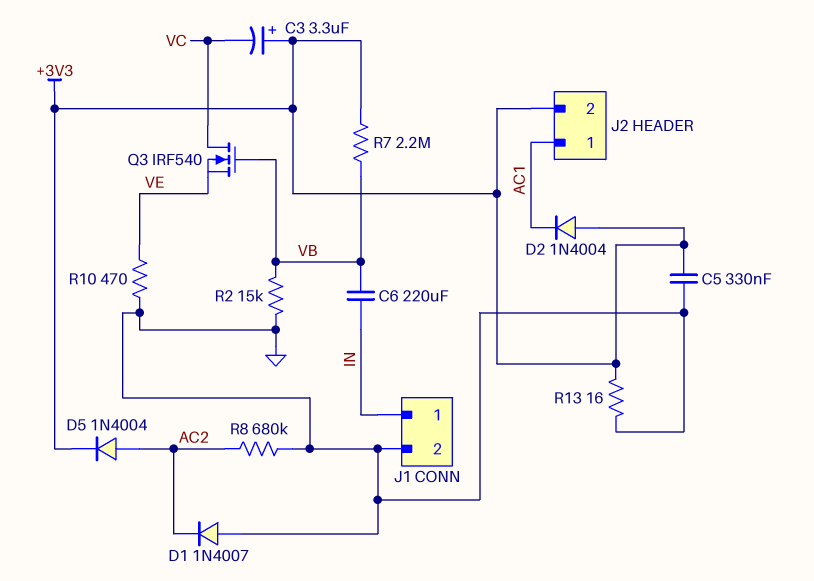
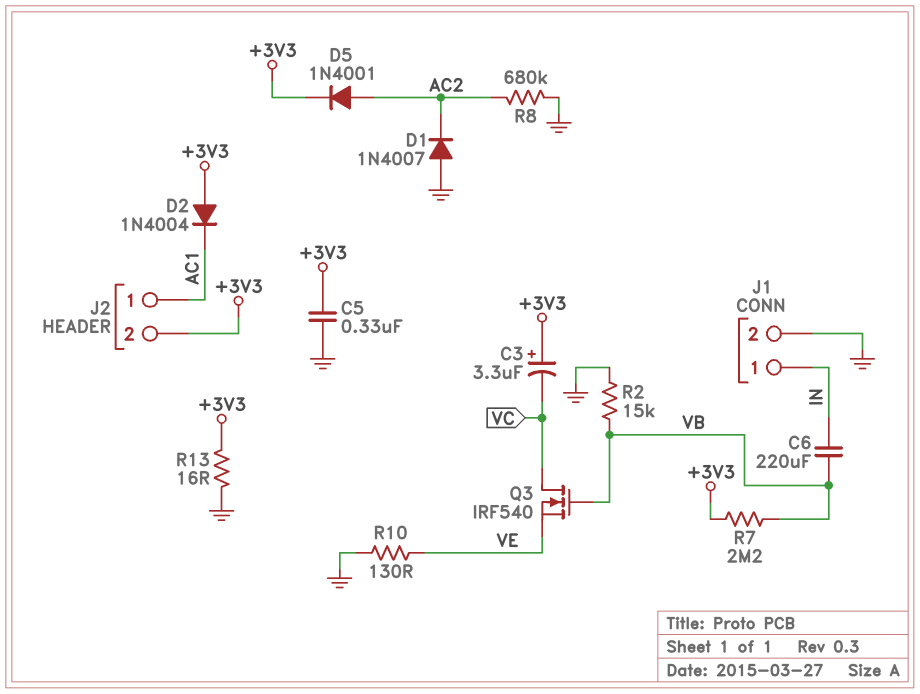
D5: diode 1N4004 (A AC2, K +3V3) -> diode 1N4001 (A AC2, K +3V3)
R10: 470 (GND, VE) -> 130 (GND, VE)

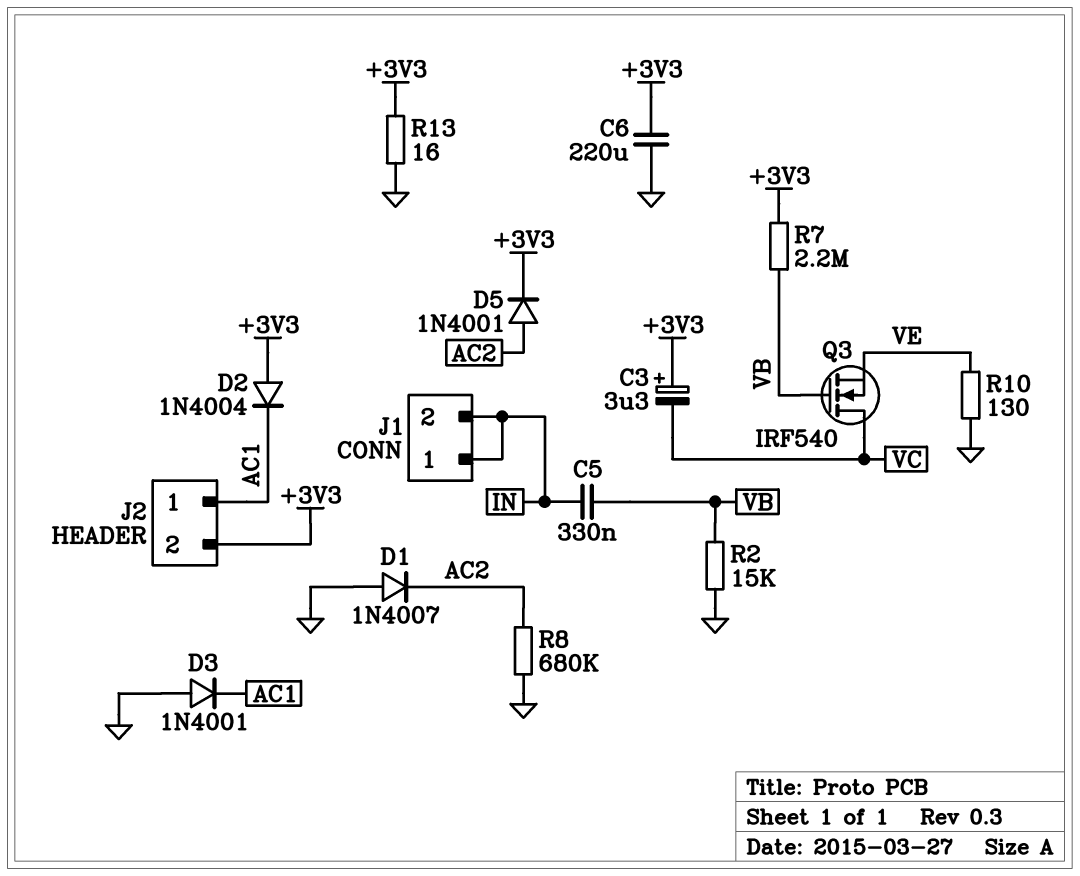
C5: 330nF (+3V3, GND) -> 330nF (IN, VB)
C6: 220uF (IN, VB) -> 220uF (+3V3, GND)
D3: none -> diode 1N4001 (A GND, K AC1)
J1 pin 2: GND -> IN

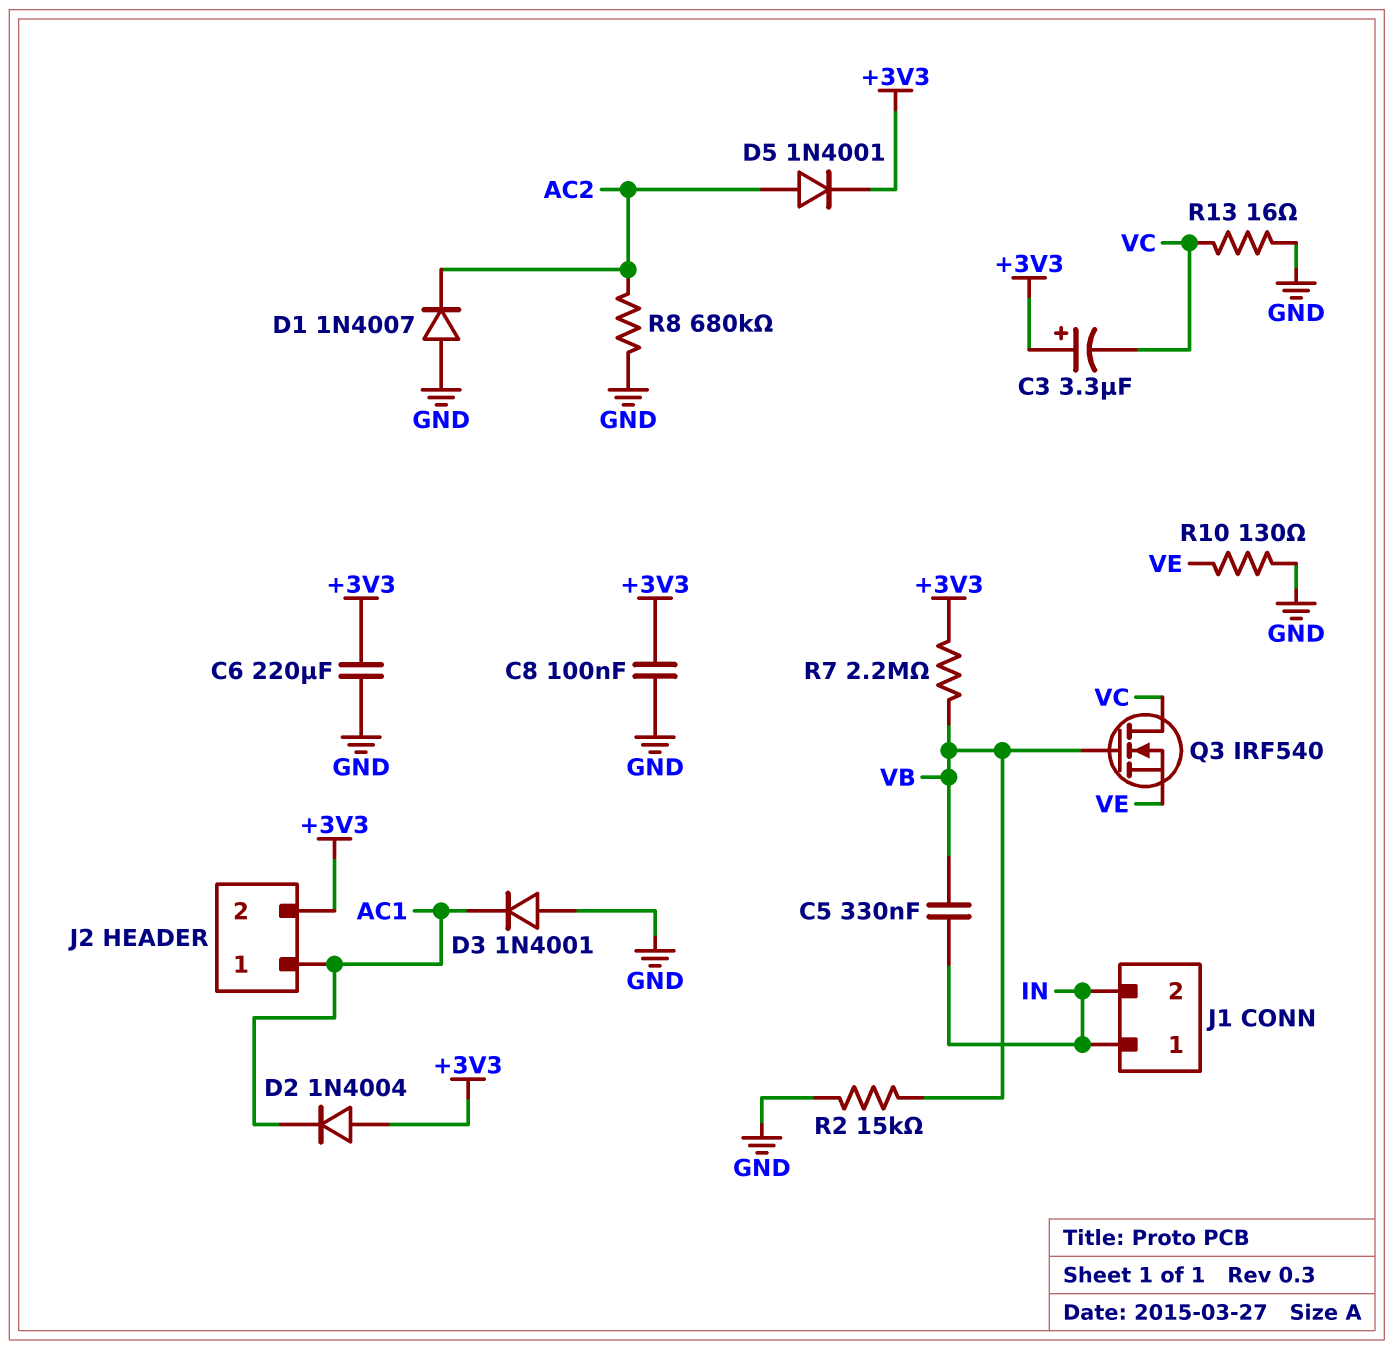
C8: none -> 100nF (+3V3, GND)
R13: 16 (+3V3, GND) -> 16 (GND, VC)

